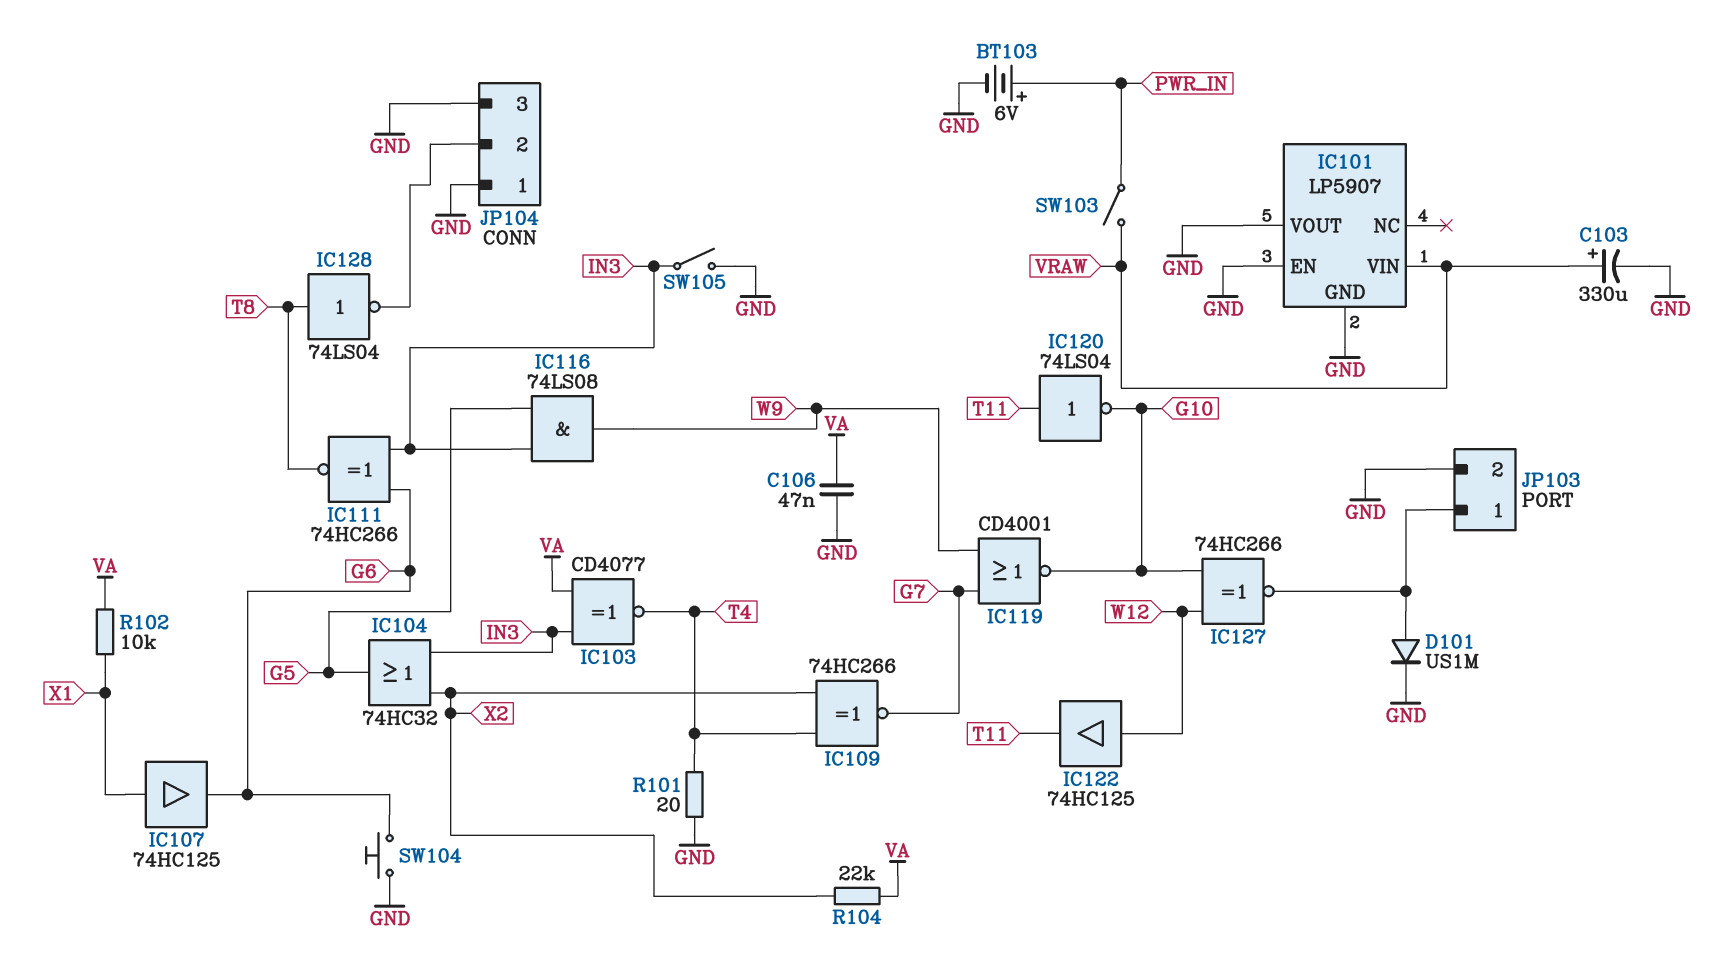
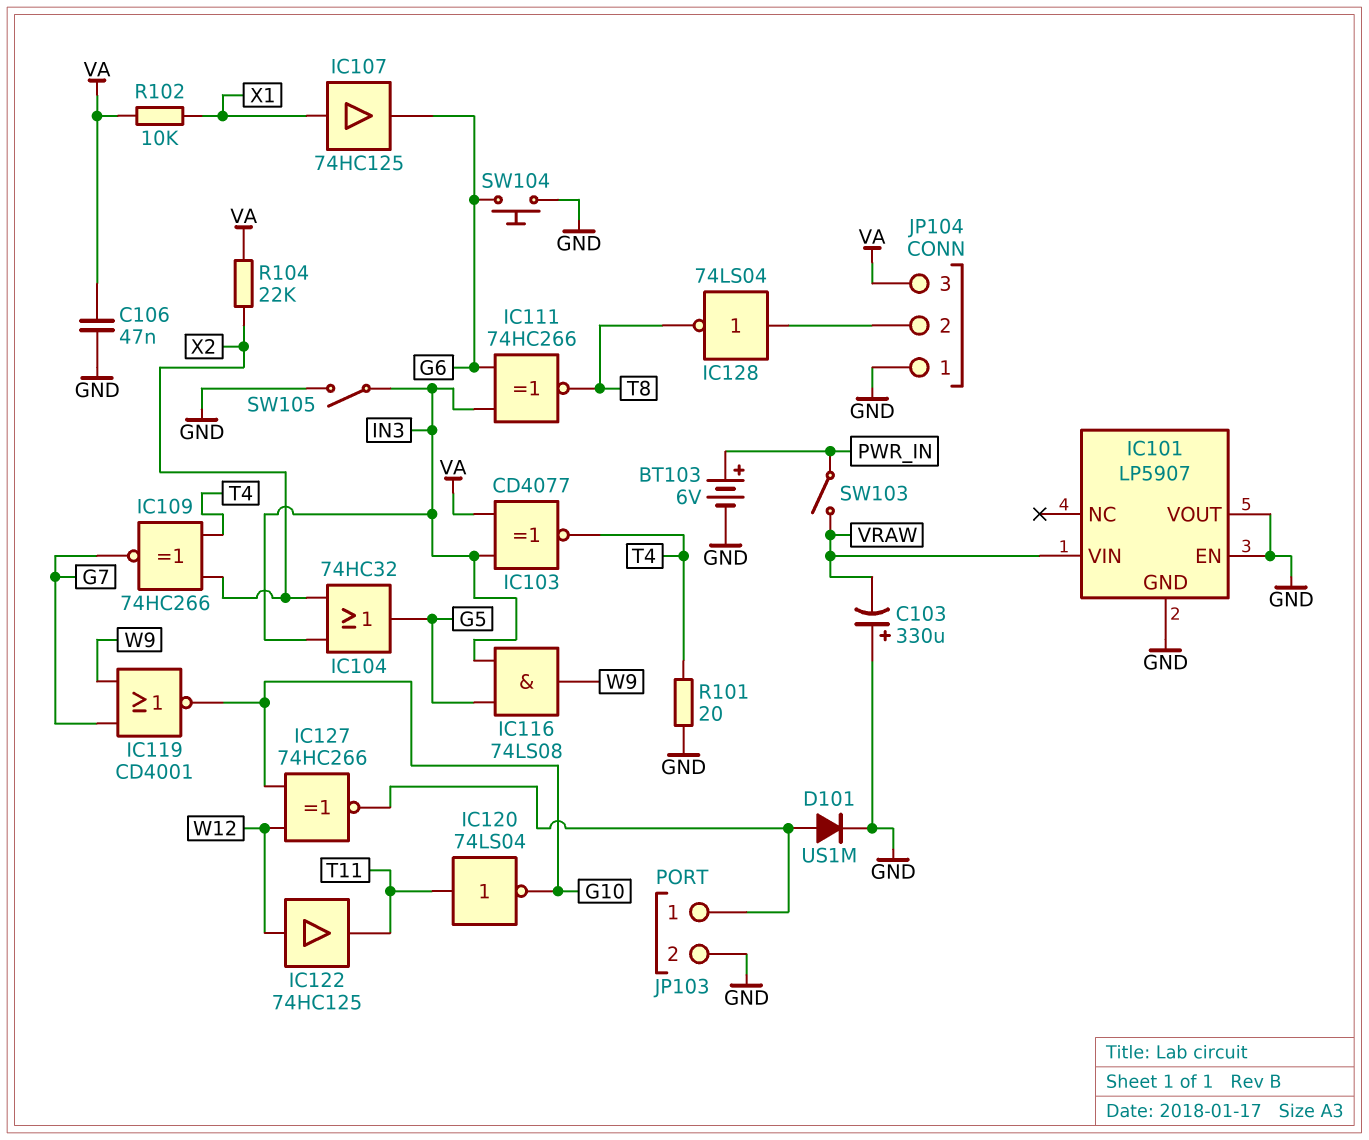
C103: 330uF (plus VRAW, minus GND) -> 330uF (plus GND, minus VRAW)
IC128: NOT 74LS04 (in T8, out JP104/2) -> NOT 74LS04 (in JP104/2, out T8)
JP104 pin 3: GND -> VA

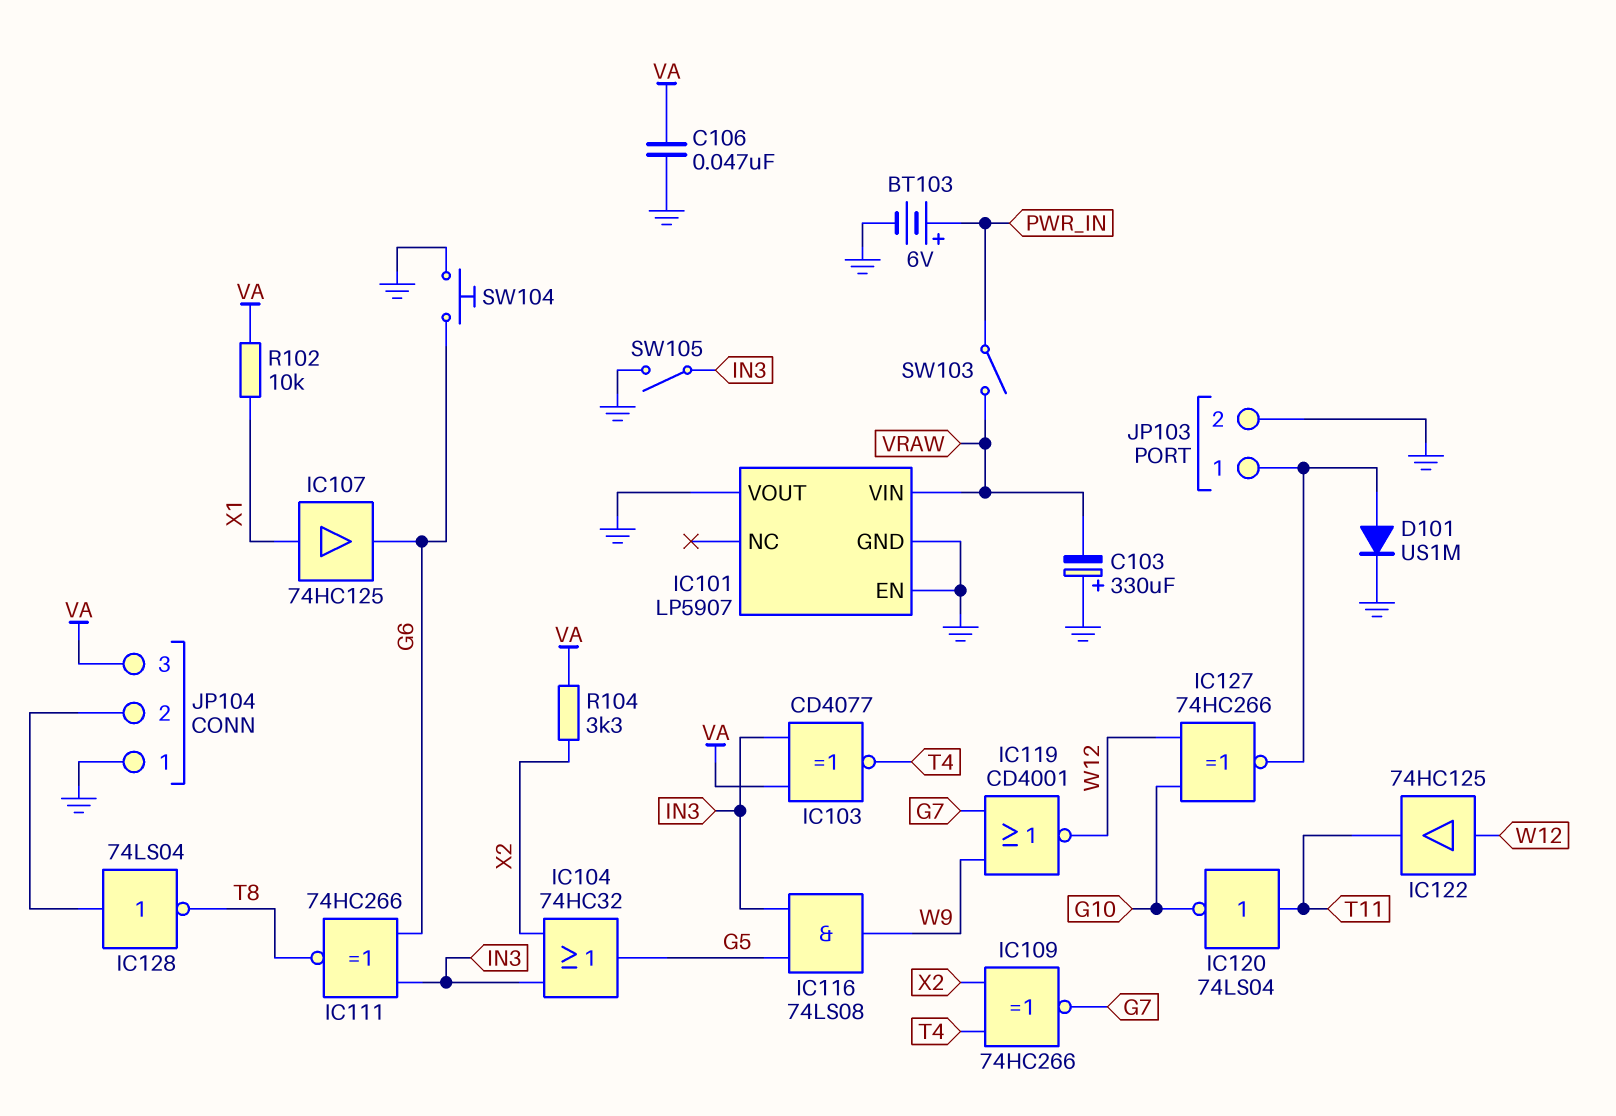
IC119: NOR CD4001 (in G7, in W9, out G10) -> NOR CD4001 (in G7, in W9, out W12)
R101: 20 (GND, T4) -> none
R104: 22k (VA, X2) -> 3.3k (VA, X2)

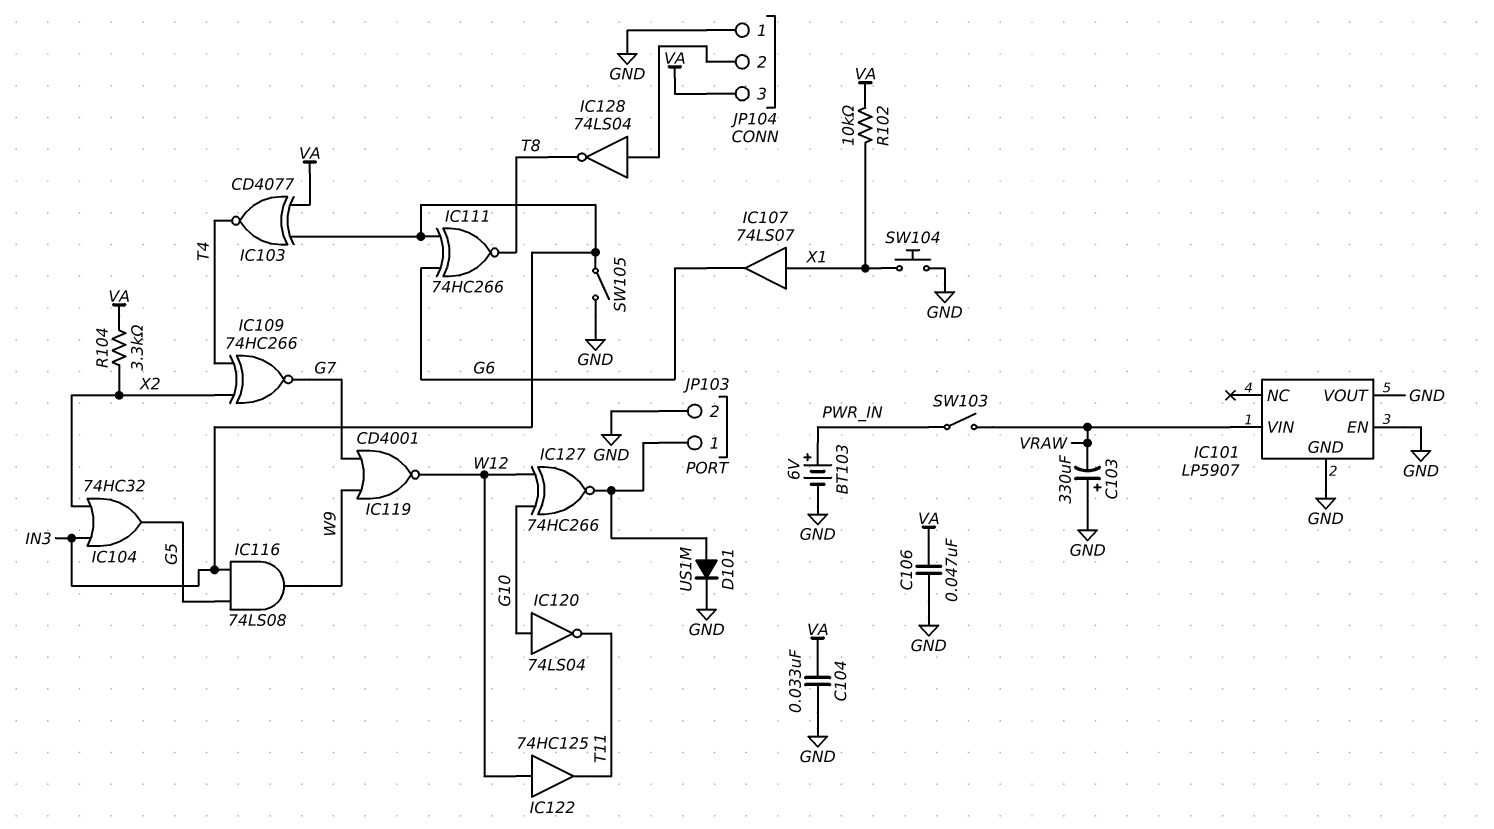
C104: none -> 33nF (GND, VA)
IC107: buffer 74HC125 (in X1, out G6) -> buffer 74LS07 (in X1, out G6)
IC120: NOT 74LS04 (in T11, out G10) -> NOT 74LS04 (in G10, out T11)
SW104: button (G6, GND) -> button (GND, X1)

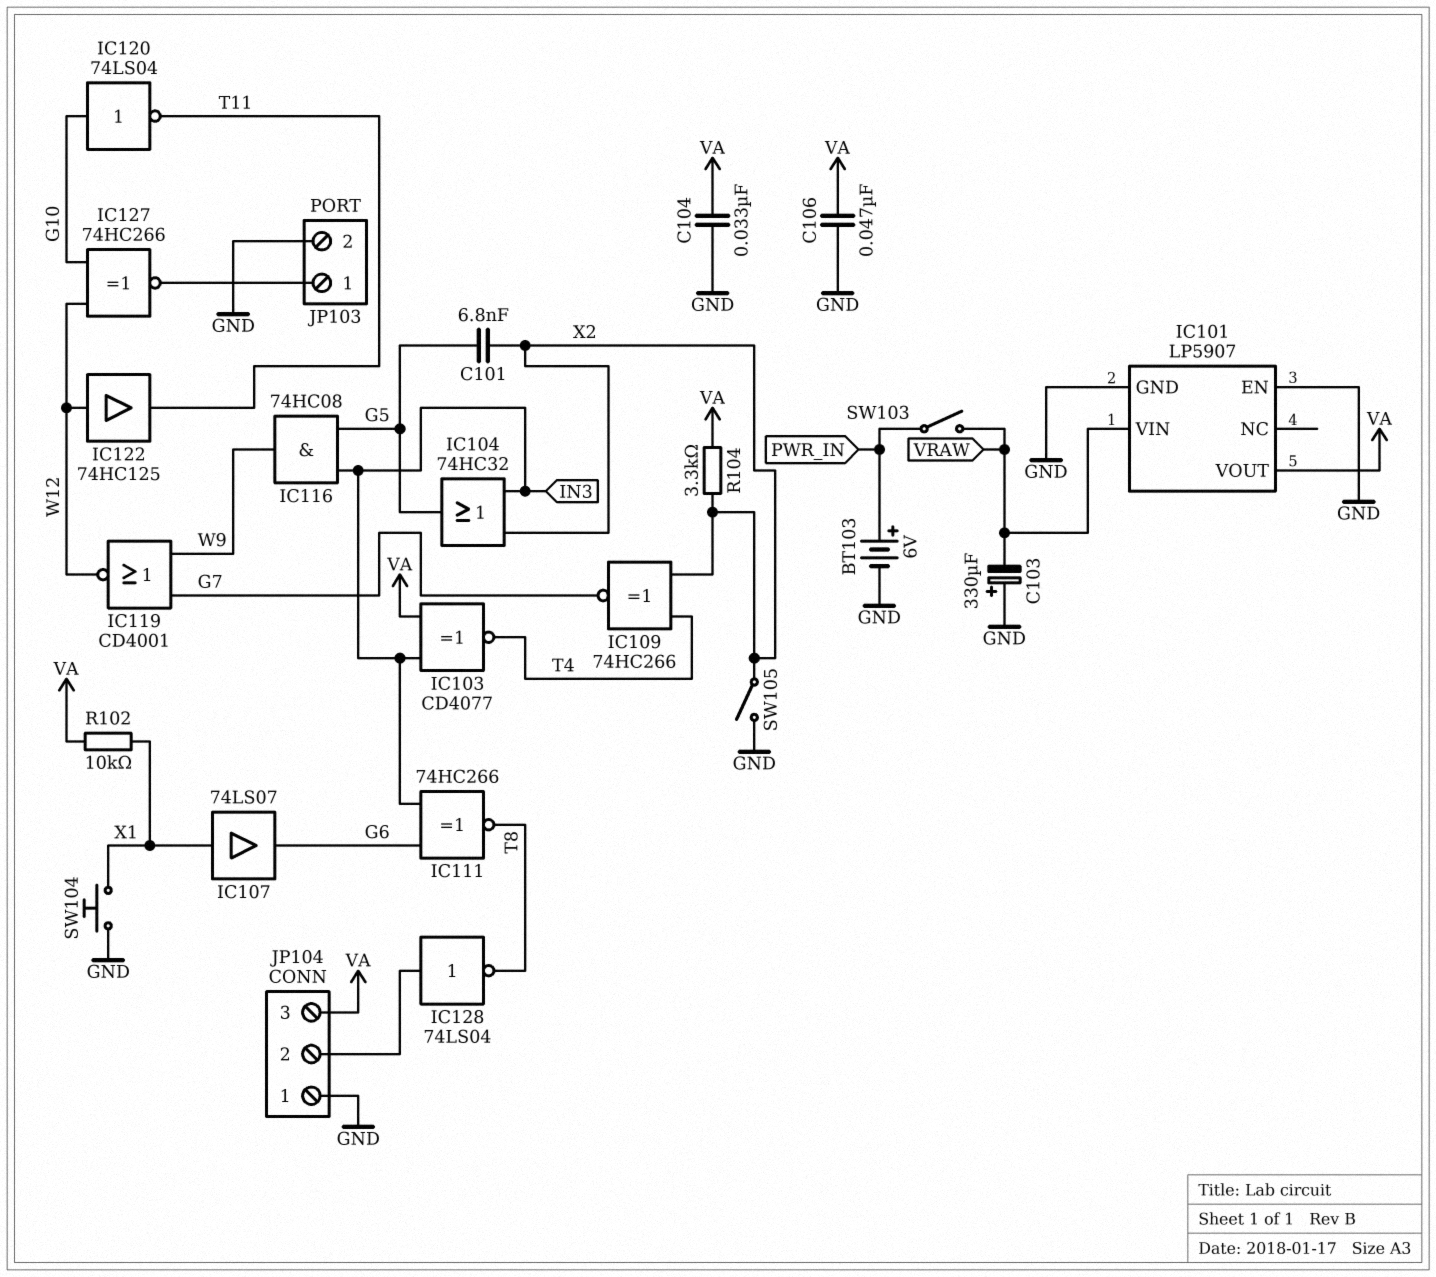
C101: none -> 6.8nF (G5, X2)
D101: diode US1M (A JP103/1, K GND) -> none
IC101 pin VOUT: GND -> VA
IC116: AND 74LS08 (in G5, in IN3, out W9) -> AND 74HC08 (in G5, in IN3, out W9)
SW105: switch (GND, IN3) -> switch (GND, X2)

